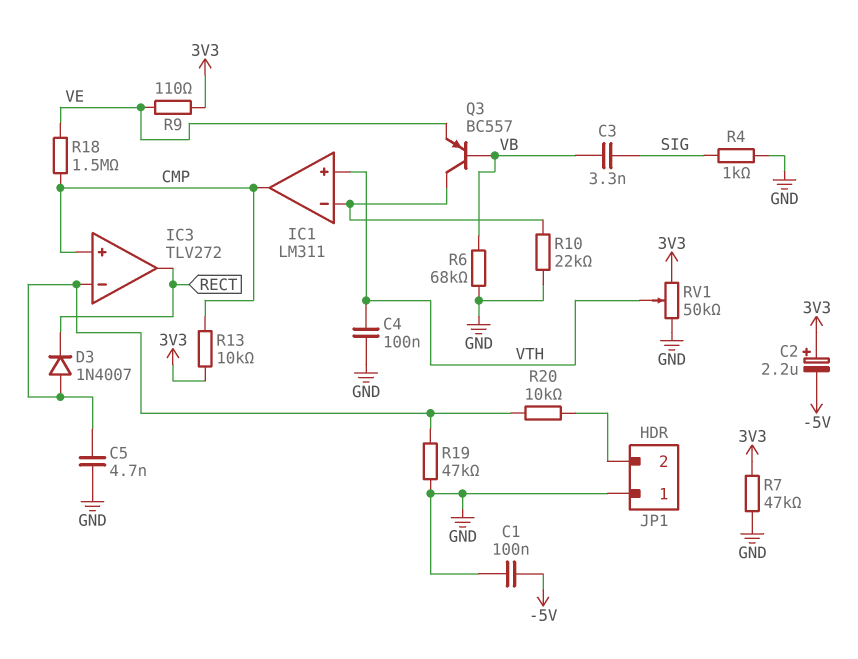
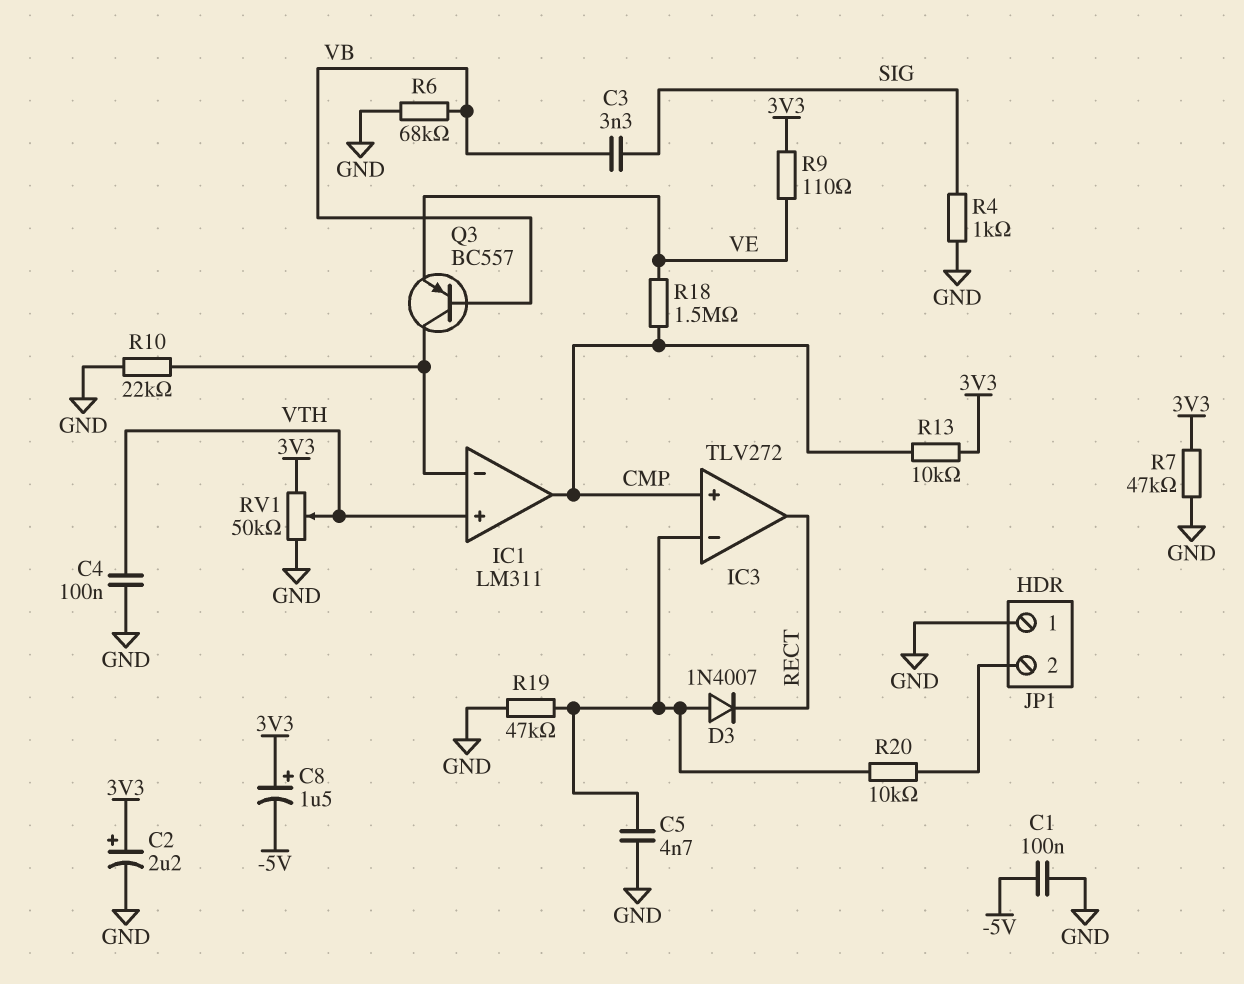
C2: 2.2uF (plus 3V3, minus -5V) -> 2.2uF (plus 3V3, minus GND)
C8: none -> 1.5uF (plus 3V3, minus -5V)

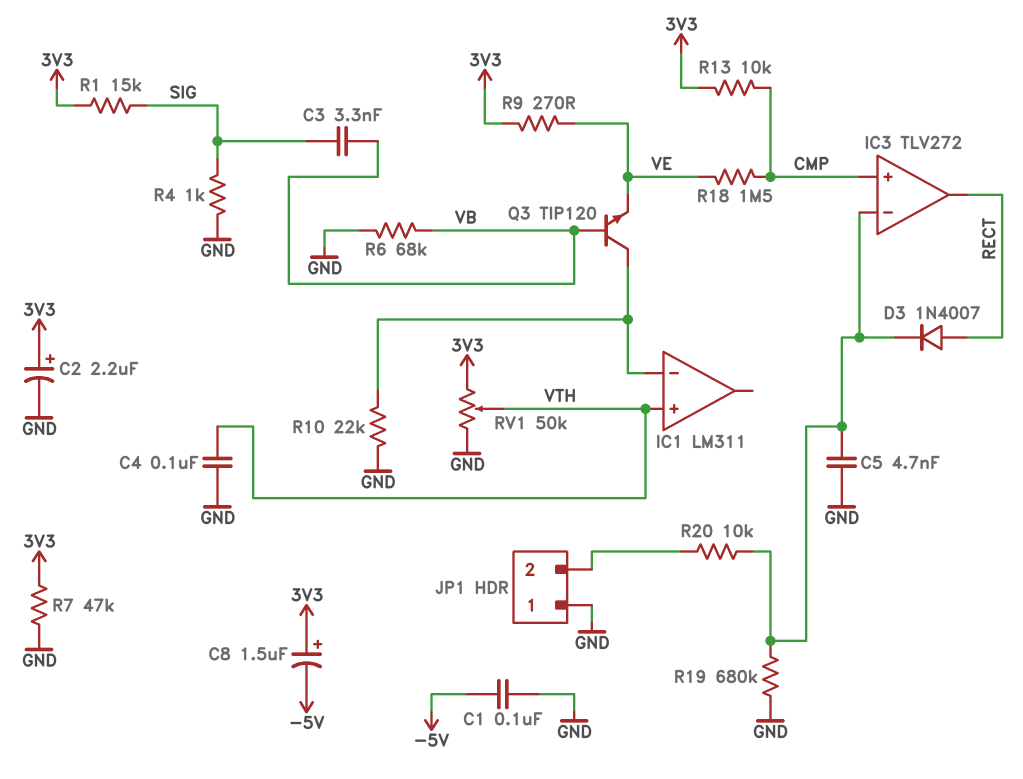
D3: diode 1N4007 (A IC3/in-, K RECT) -> diode 1N4007 (A RECT, K IC3/in-)
IC1 pin out: CMP -> none
Q3: PNP BC557 (B VB, C IC1/in-, E VE) -> NPN TIP120 (B VB, C IC1/in-, E VE)
R1: none -> 15k (3V3, SIG)
R9: 110 (3V3, VE) -> 270 (3V3, VE)
R19: 47k (GND, IC3/in-) -> 680k (GND, IC3/in-)

